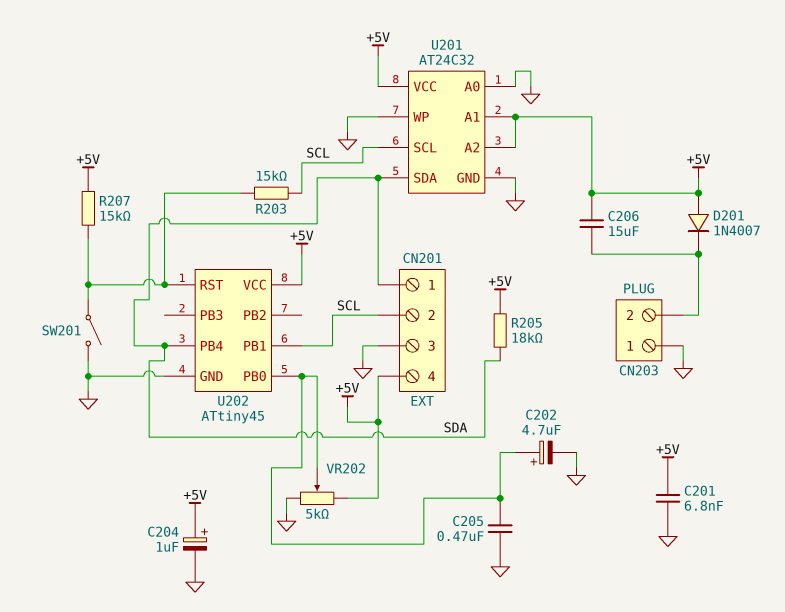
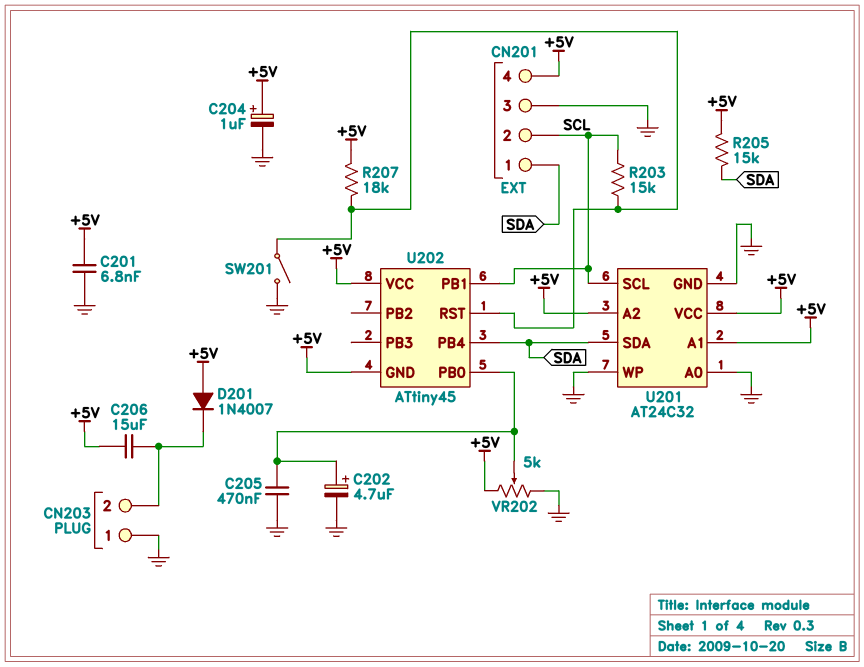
R205: 18k (+5V, SDA) -> 15k (+5V, SDA)
R207: 15k (+5V, U202/RST) -> 18k (+5V, U202/RST)
U202 pin GND: GND -> +5V

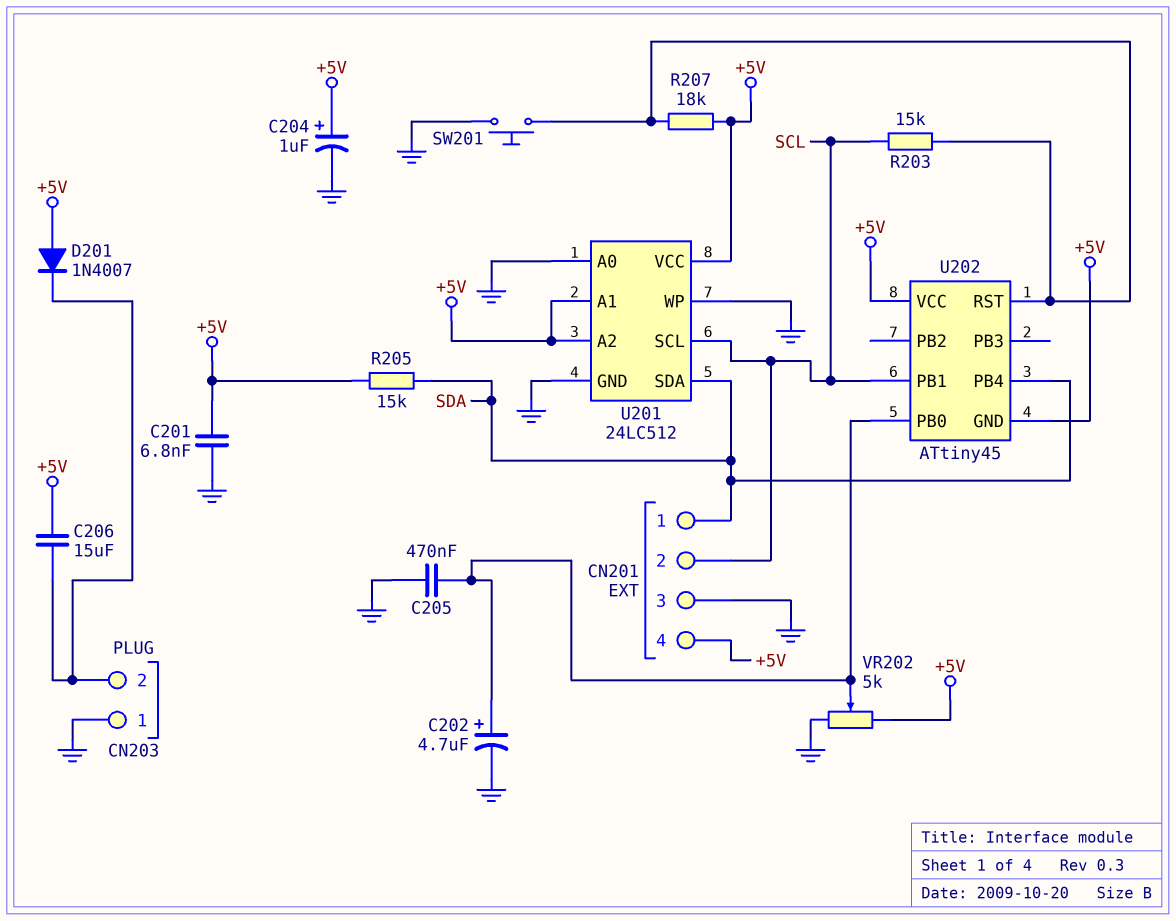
SW201: switch (GND, U202/RST) -> button (GND, U202/RST)
U201: AT24C32 -> 24LC512

